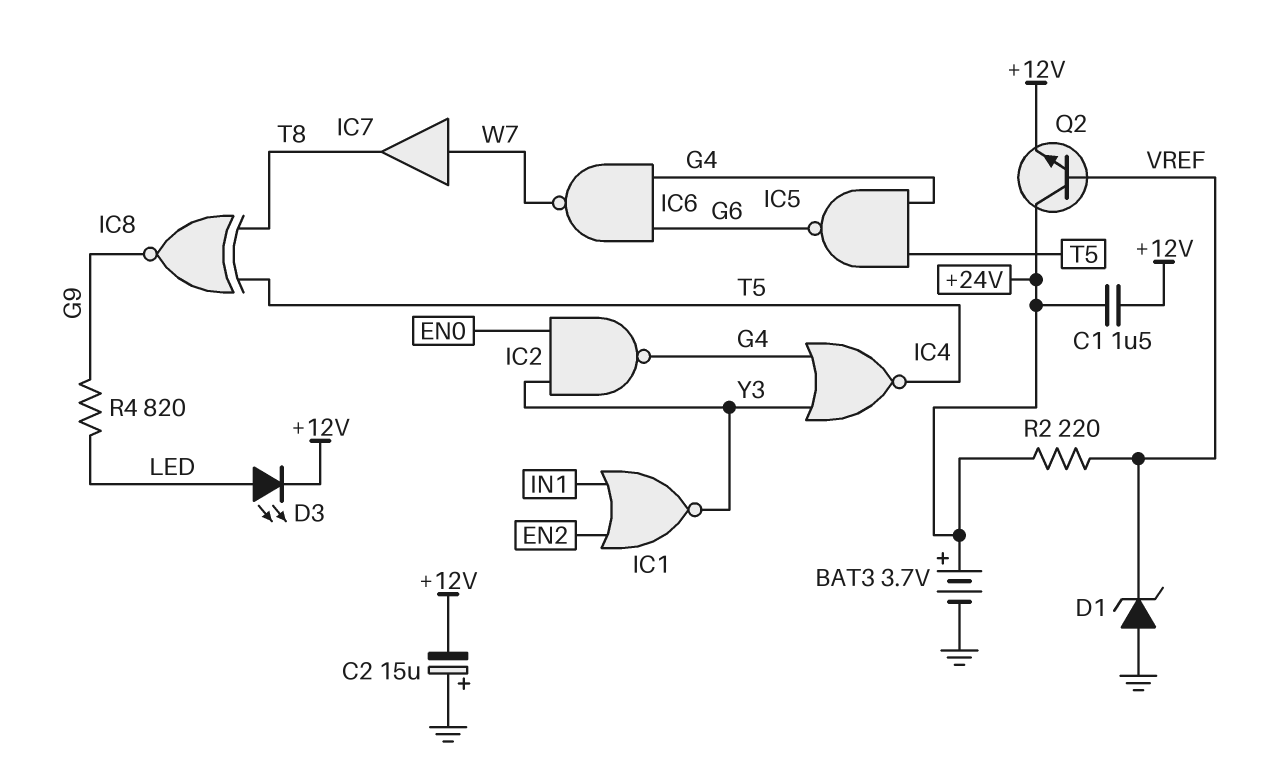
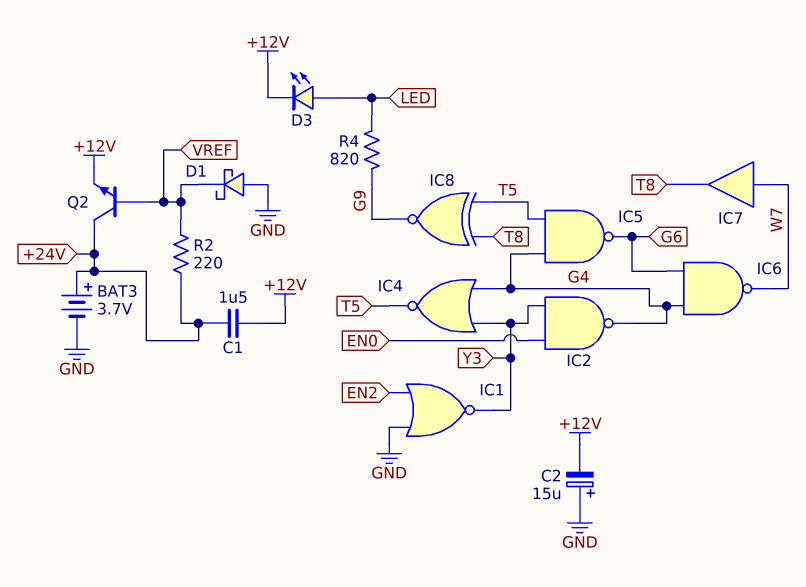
D1: zener (A GND, K VREF) -> schottky (A GND, K VREF)
IC1: NOR (in EN2, in IN1, out Y3) -> NOR (in EN2, in GND, out Y3)

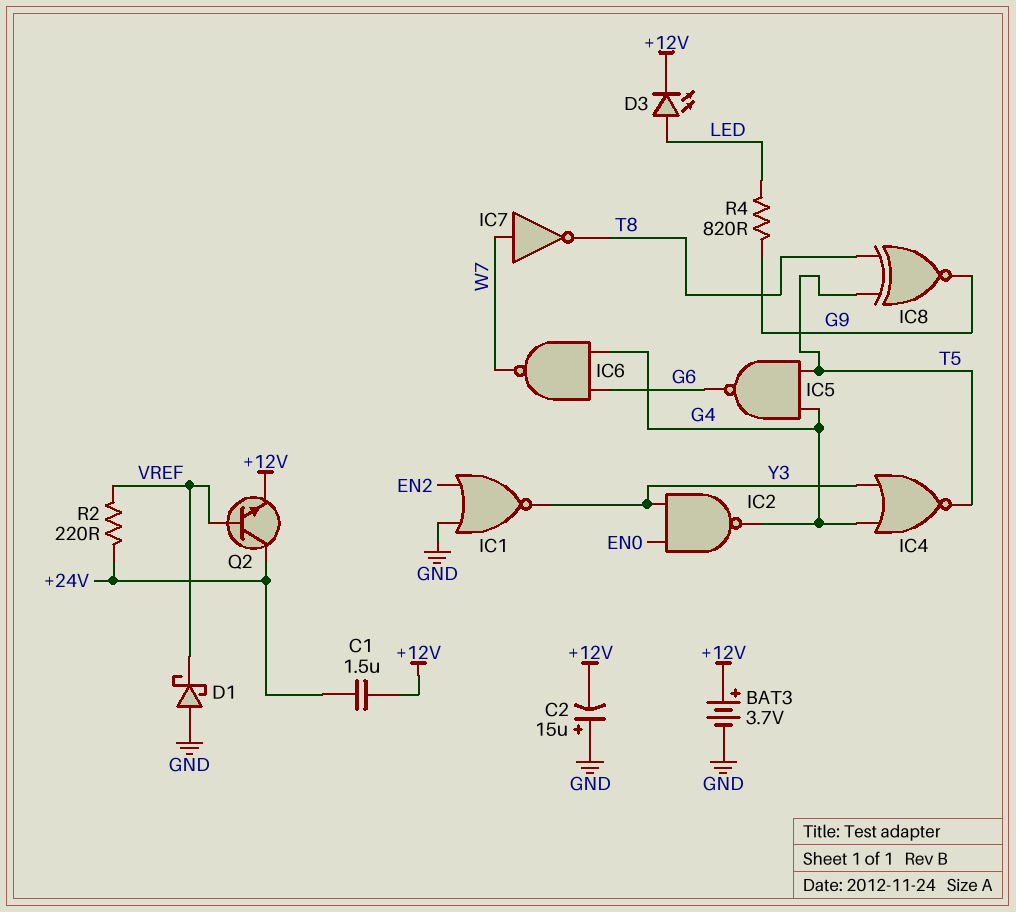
BAT3: 3.7V (plus +24V, minus GND) -> 3.7V (plus +12V, minus GND)
IC7: buffer (in W7, out T8) -> NOT (in W7, out T8)

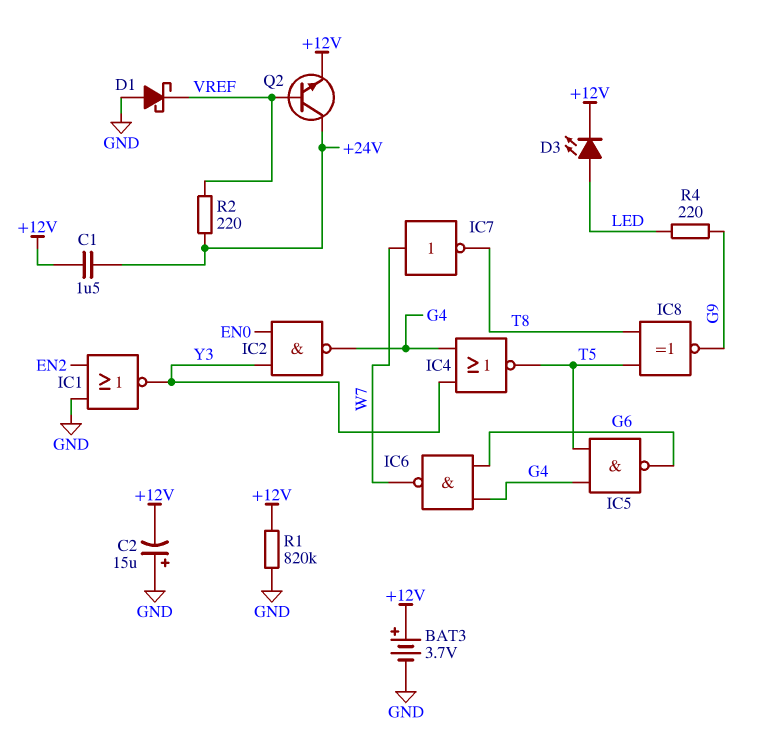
R1: none -> 820k (+12V, GND)
R4: 820 (G9, LED) -> 220 (G9, LED)

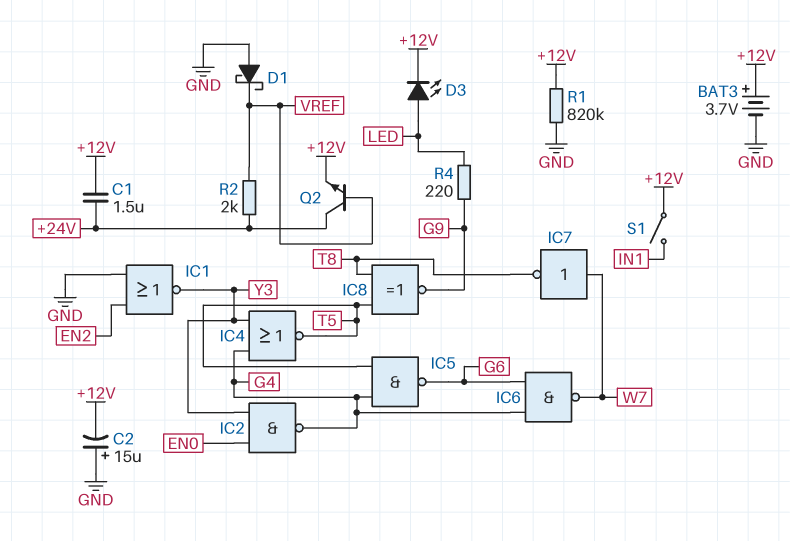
R2: 220 (+24V, VREF) -> 2k (+24V, VREF)
S1: none -> switch (+12V, IN1)

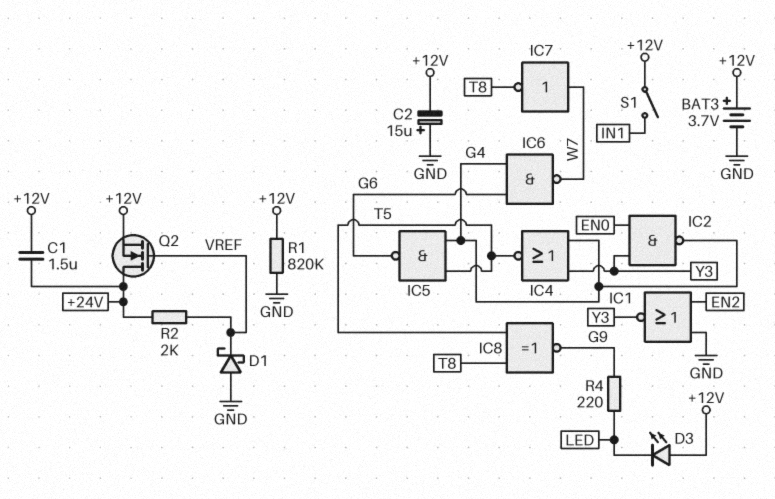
D3: LED (A LED, K +12V) -> LED (A +12V, K LED)
Q2: NPN (B VREF, C +24V, E +12V) -> NMOS (G VREF, D +24V, S +12V)

